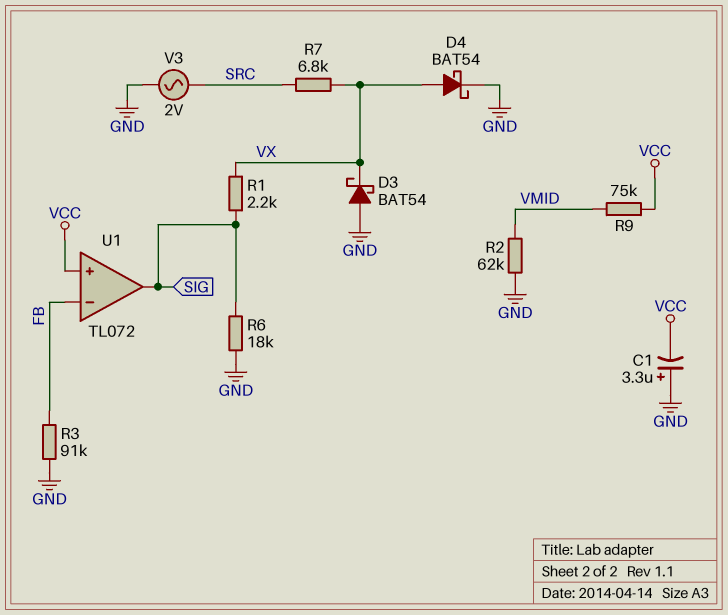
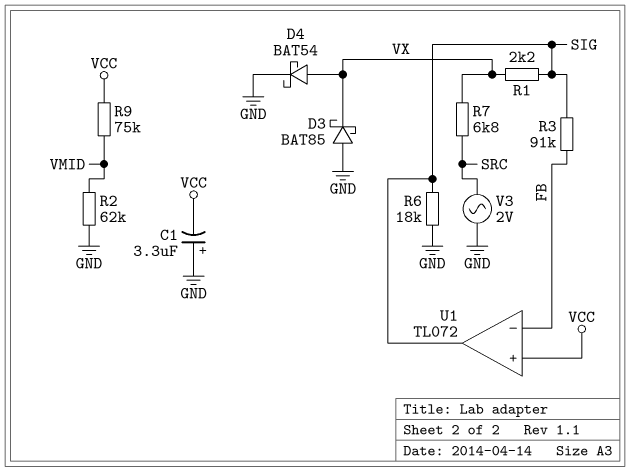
D3: schottky BAT54 (A GND, K VX) -> schottky BAT85 (A GND, K VX)
R3: 91k (FB, GND) -> 91k (FB, SIG)

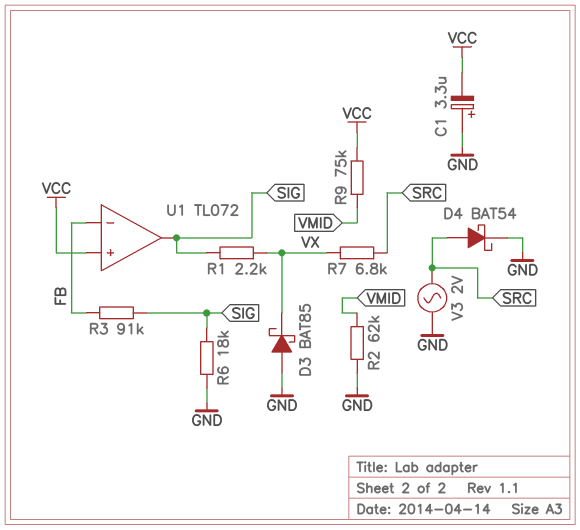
D4: schottky BAT54 (A VX, K GND) -> schottky BAT54 (A SRC, K GND)

